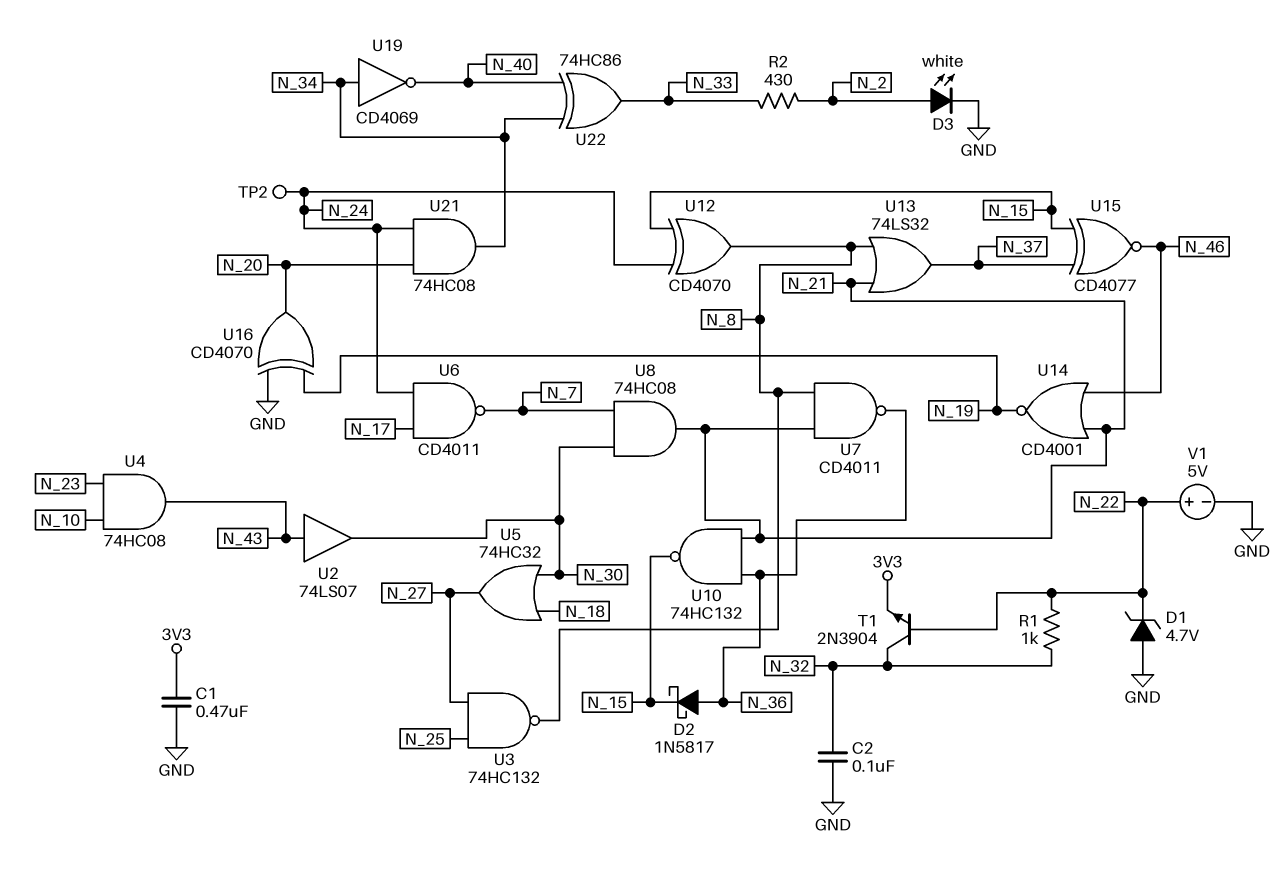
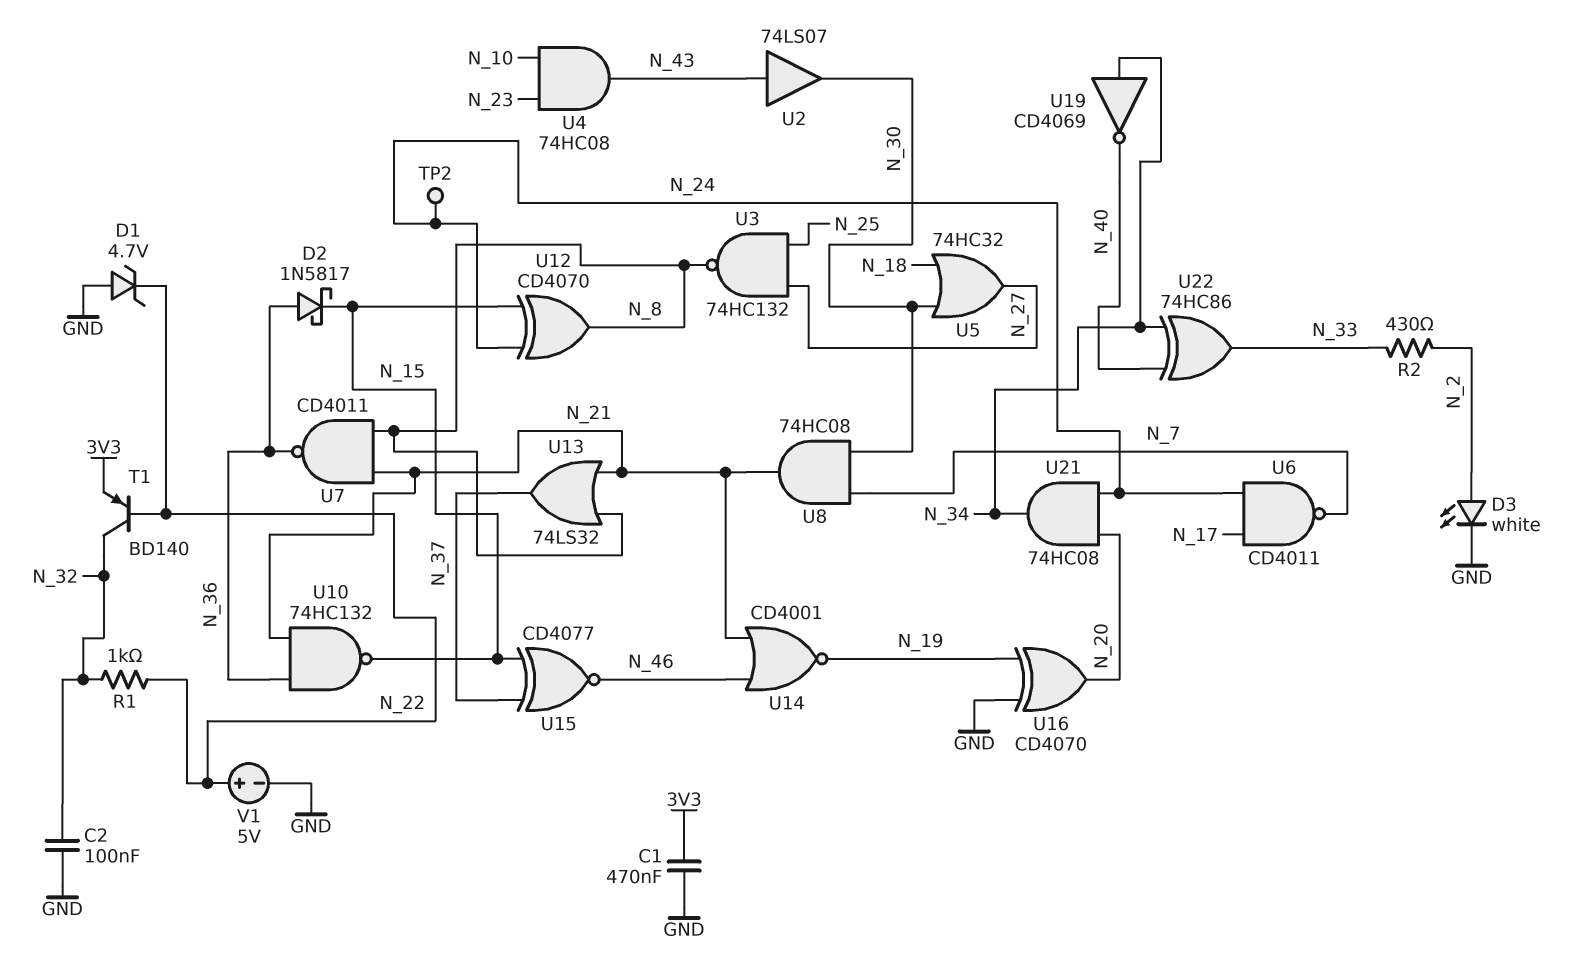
T1: NPN 2N3904 (B N_22, C N_32, E 3V3) -> PNP BD140 (B N_22, C N_32, E 3V3)

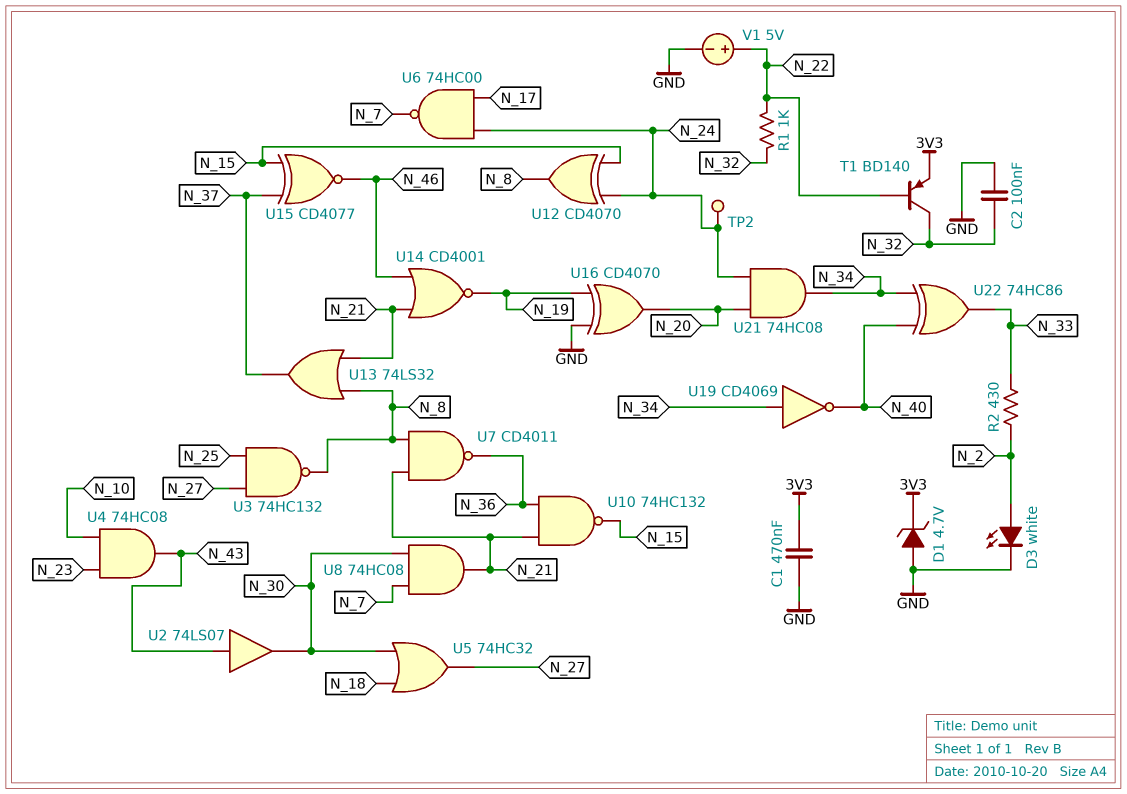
D1: zener 4.7V (A GND, K N_22) -> zener 4.7V (A GND, K 3V3)
D2: schottky 1N5817 (A N_36, K N_15) -> none
U6: NAND CD4011 (in N_17, in N_24, out N_7) -> NAND 74HC00 (in N_17, in N_24, out N_7)

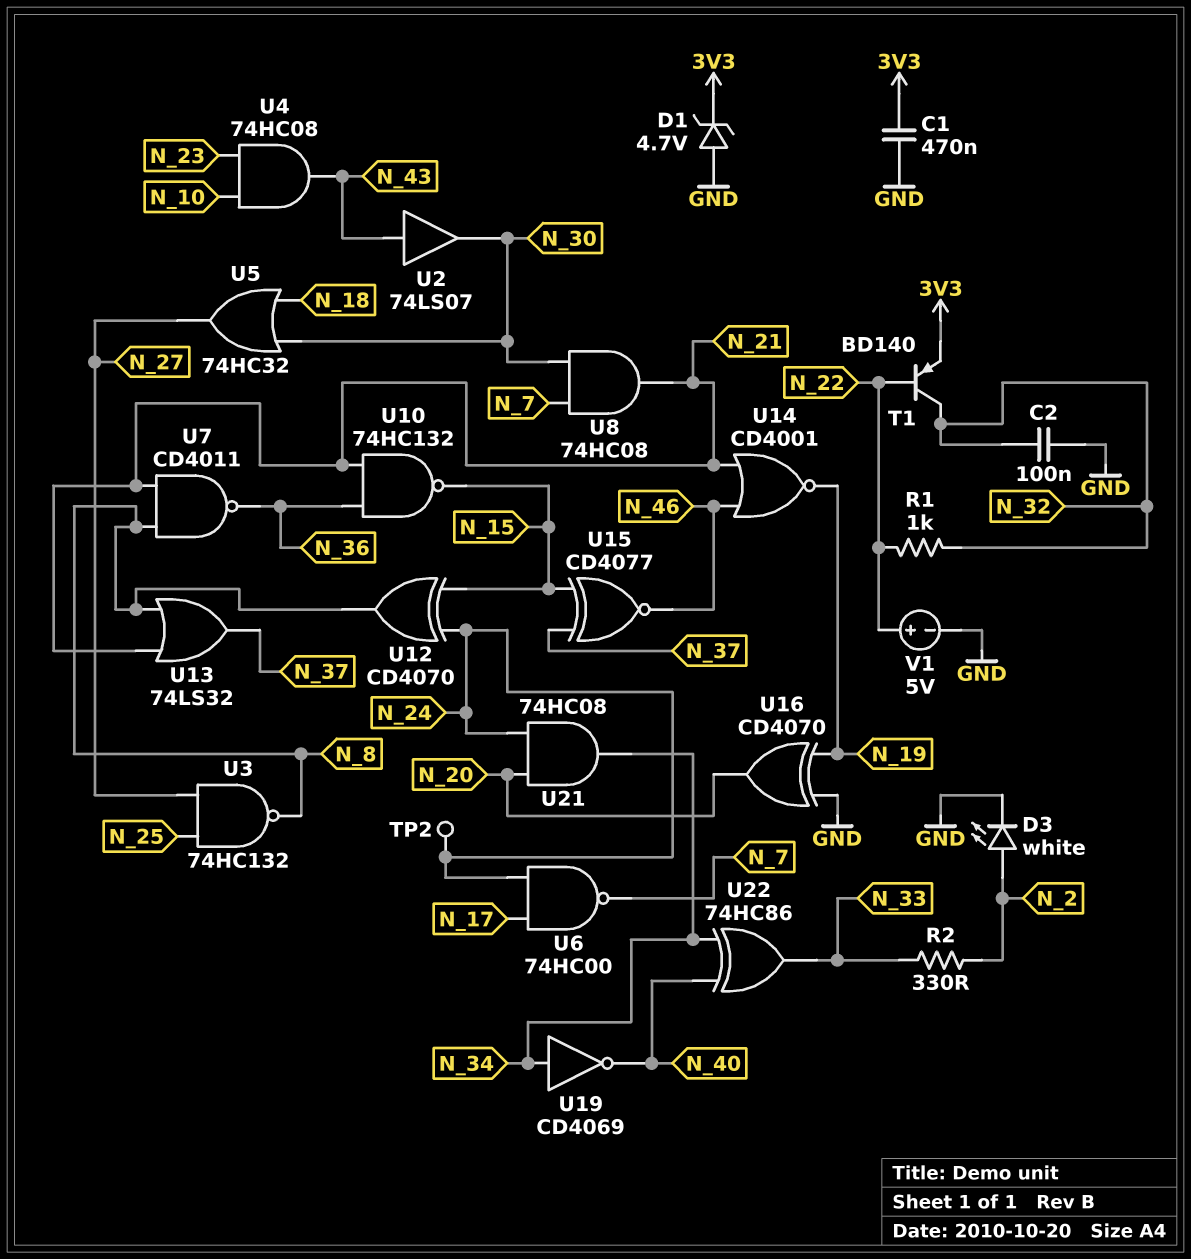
R2: 430 (N_2, N_33) -> 330 (N_2, N_33)

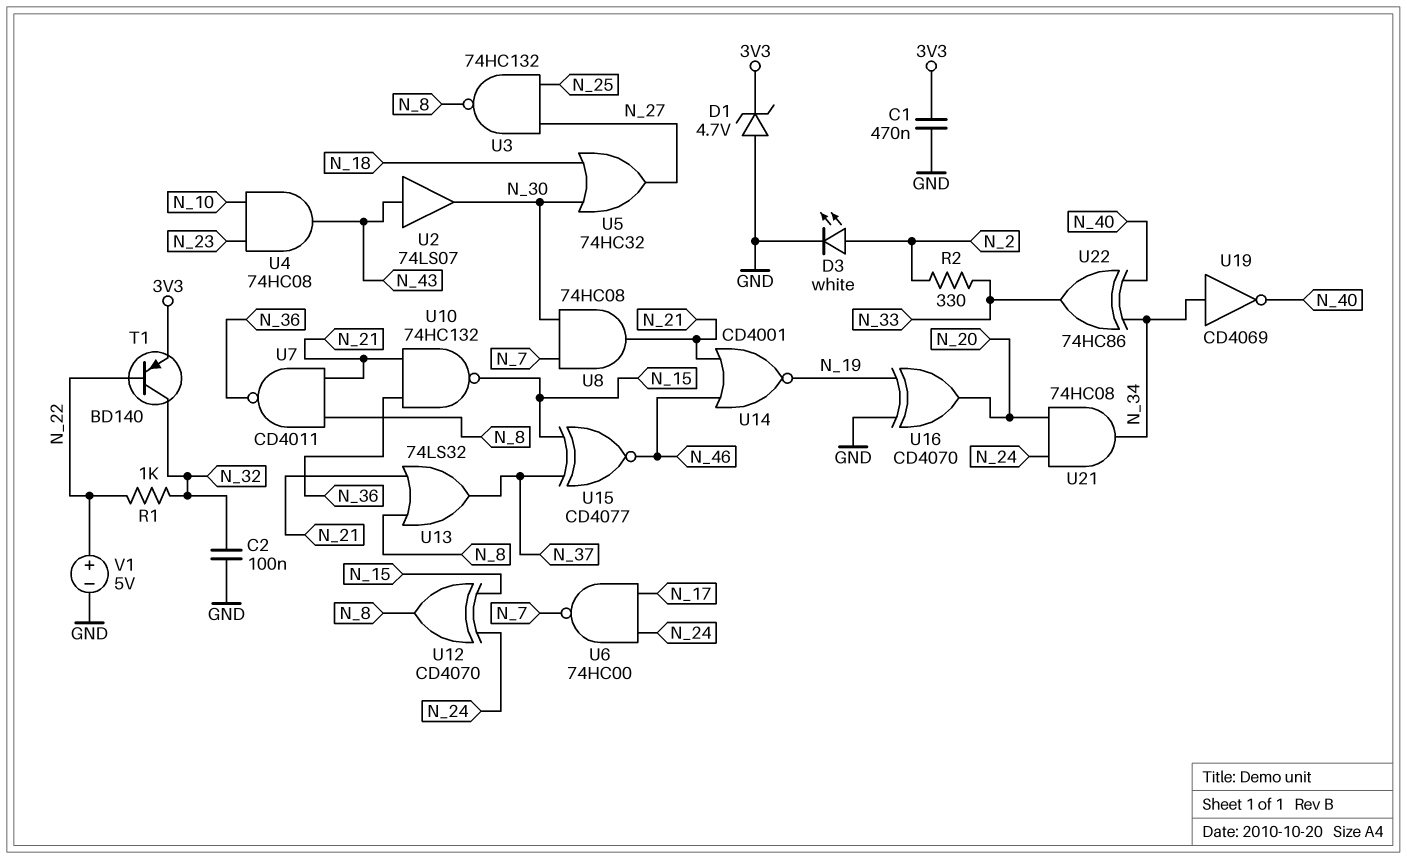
TP2: test point (N_24) -> none

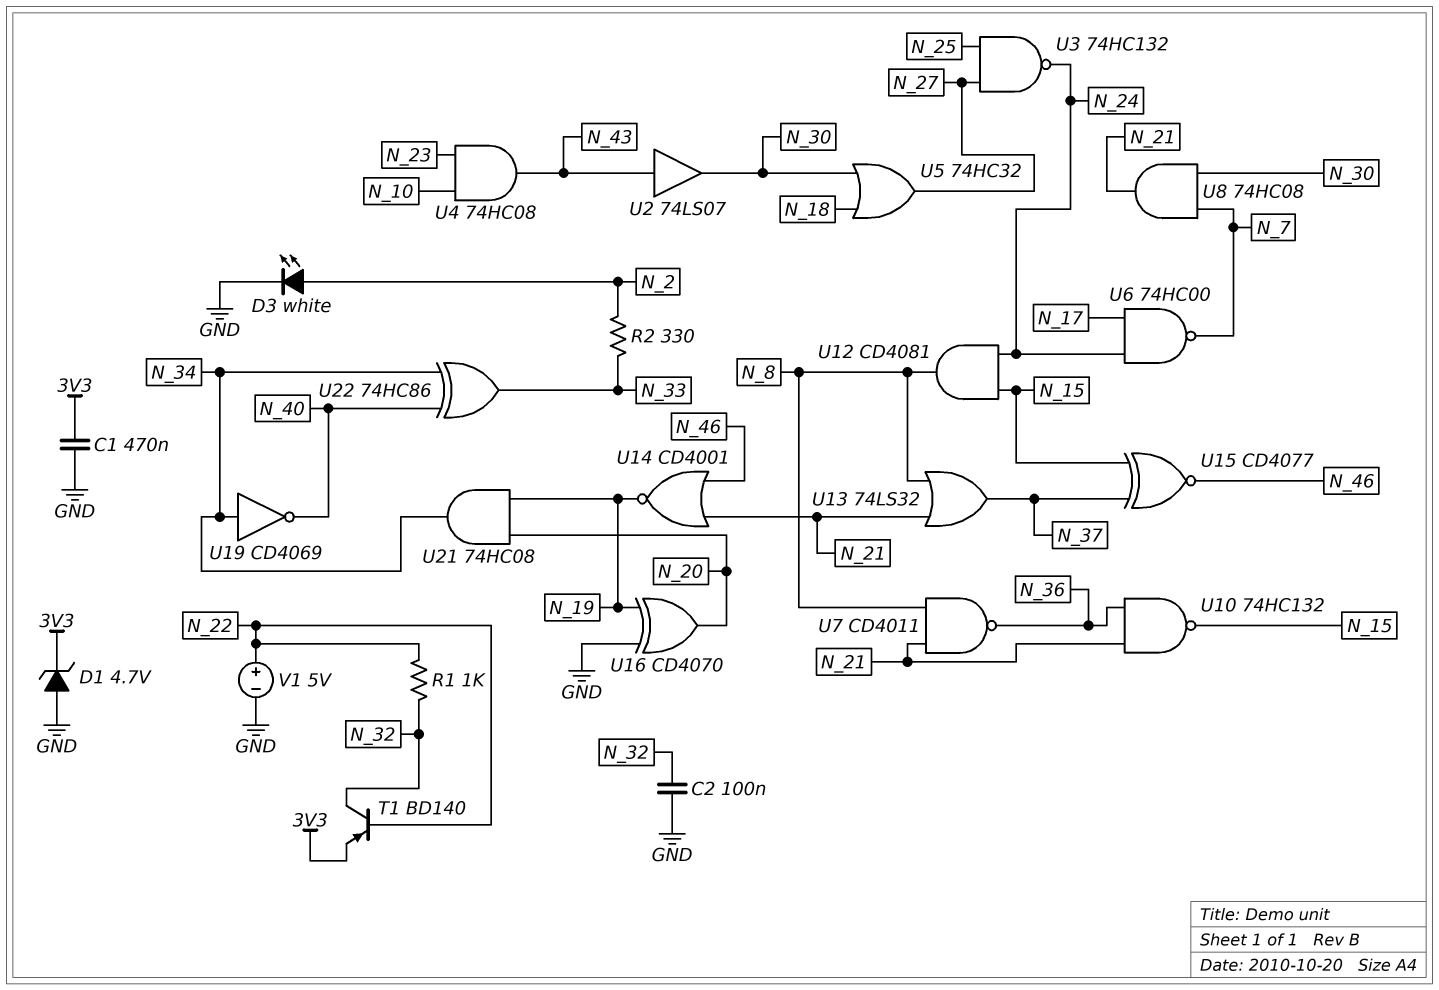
U3: NAND 74HC132 (in N_25, in N_27, out N_8) -> NAND 74HC132 (in N_25, in N_27, out N_24)
U12: XOR CD4070 (in N_15, in N_24, out N_8) -> AND CD4081 (in N_15, in N_24, out N_8)
U21: AND 74HC08 (in N_20, in N_24, out N_34) -> AND 74HC08 (in N_19, in N_20, out N_34)

